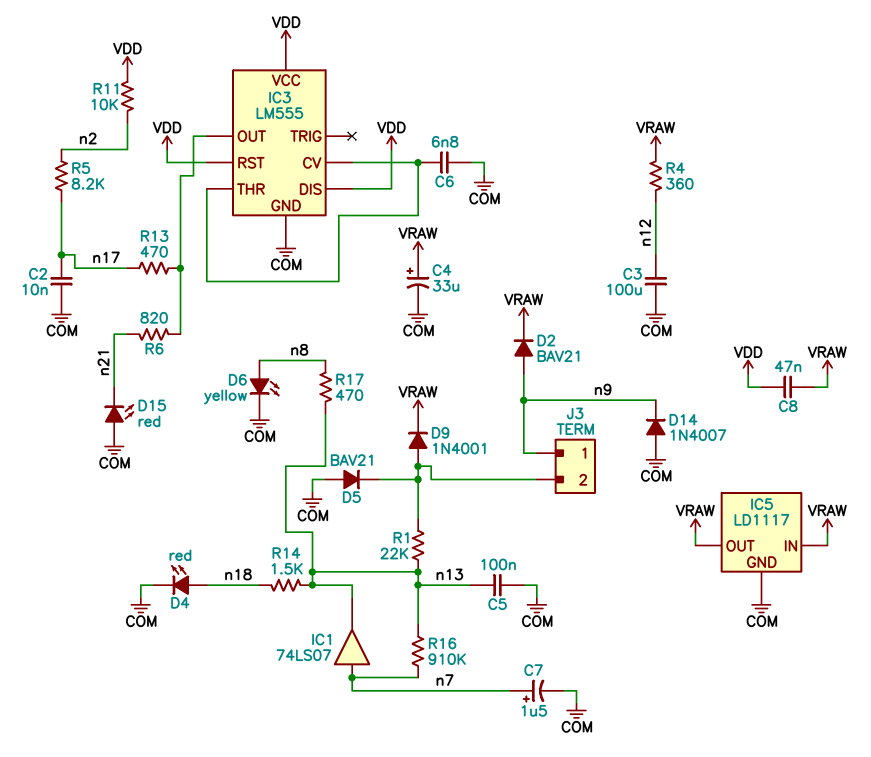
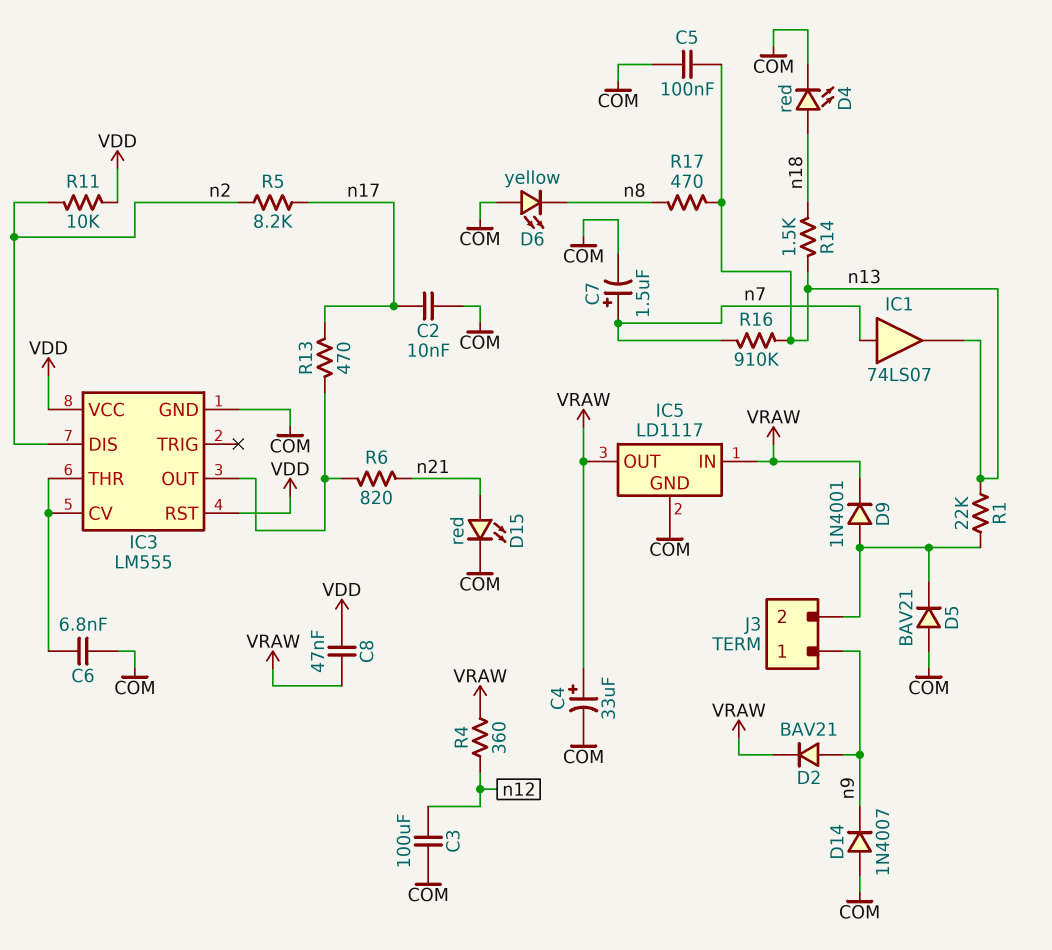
D6: LED yellow (A n8, K COM) -> LED yellow (A COM, K n8)
D15: LED red (A COM, K n21) -> LED red (A n21, K COM)
IC3 pin DIS: VDD -> n2

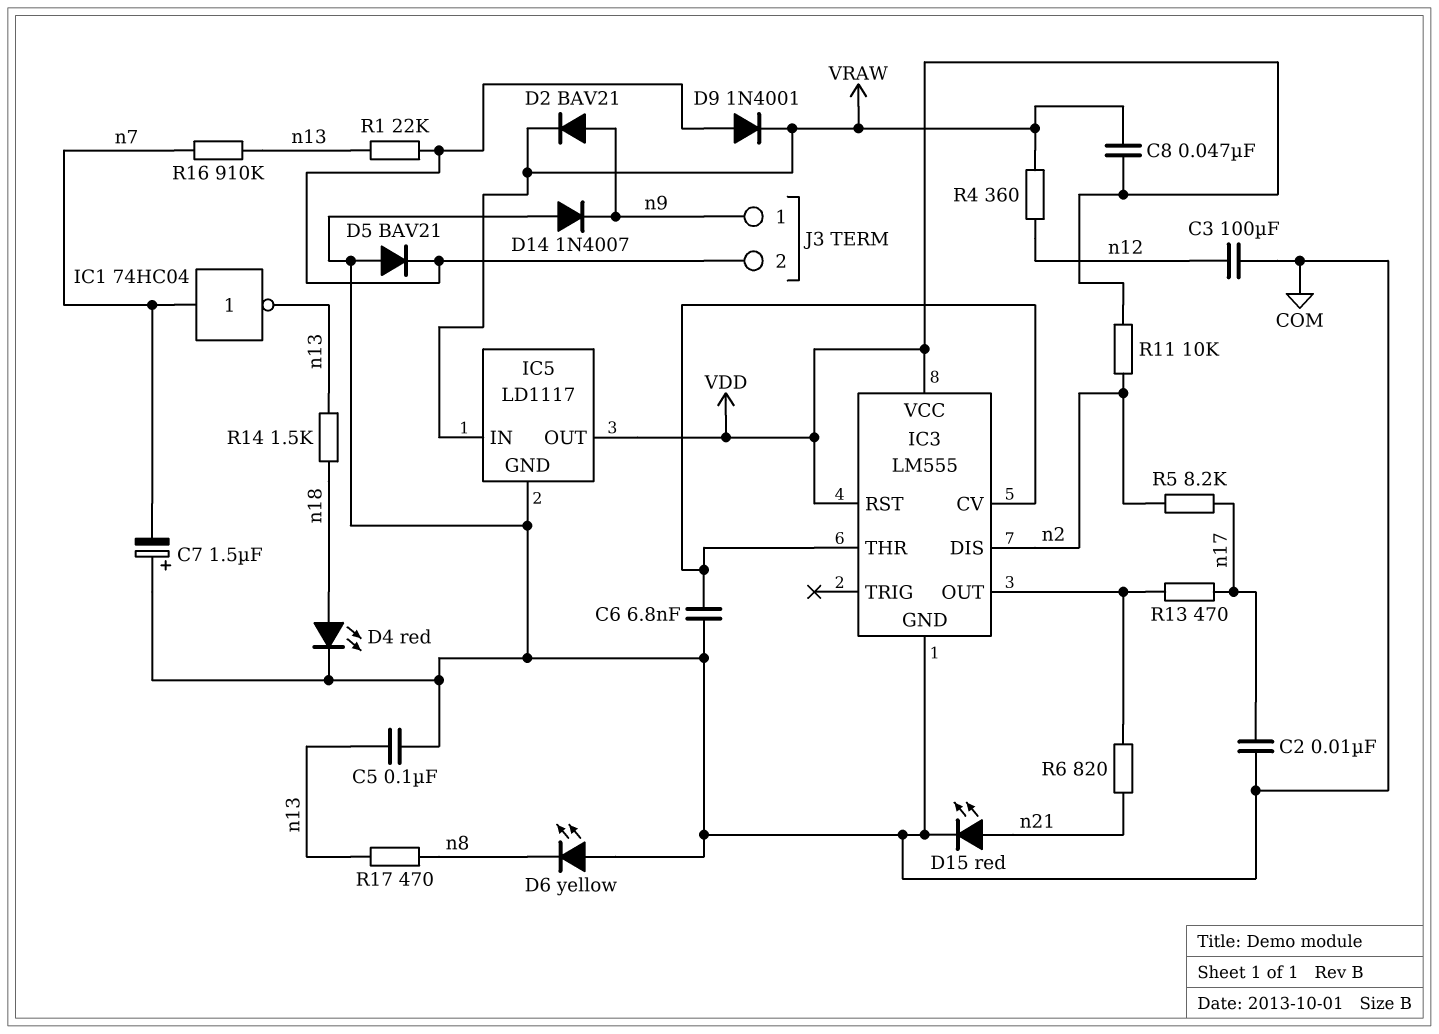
C4: 33uF (plus VRAW, minus COM) -> none
C7: 1.5uF (plus n7, minus COM) -> 1.5uF (plus COM, minus n7)
IC1: buffer 74LS07 (in n7, out n13) -> NOT 74HC04 (in n7, out n13)
IC5 pin OUT: VRAW -> VDD

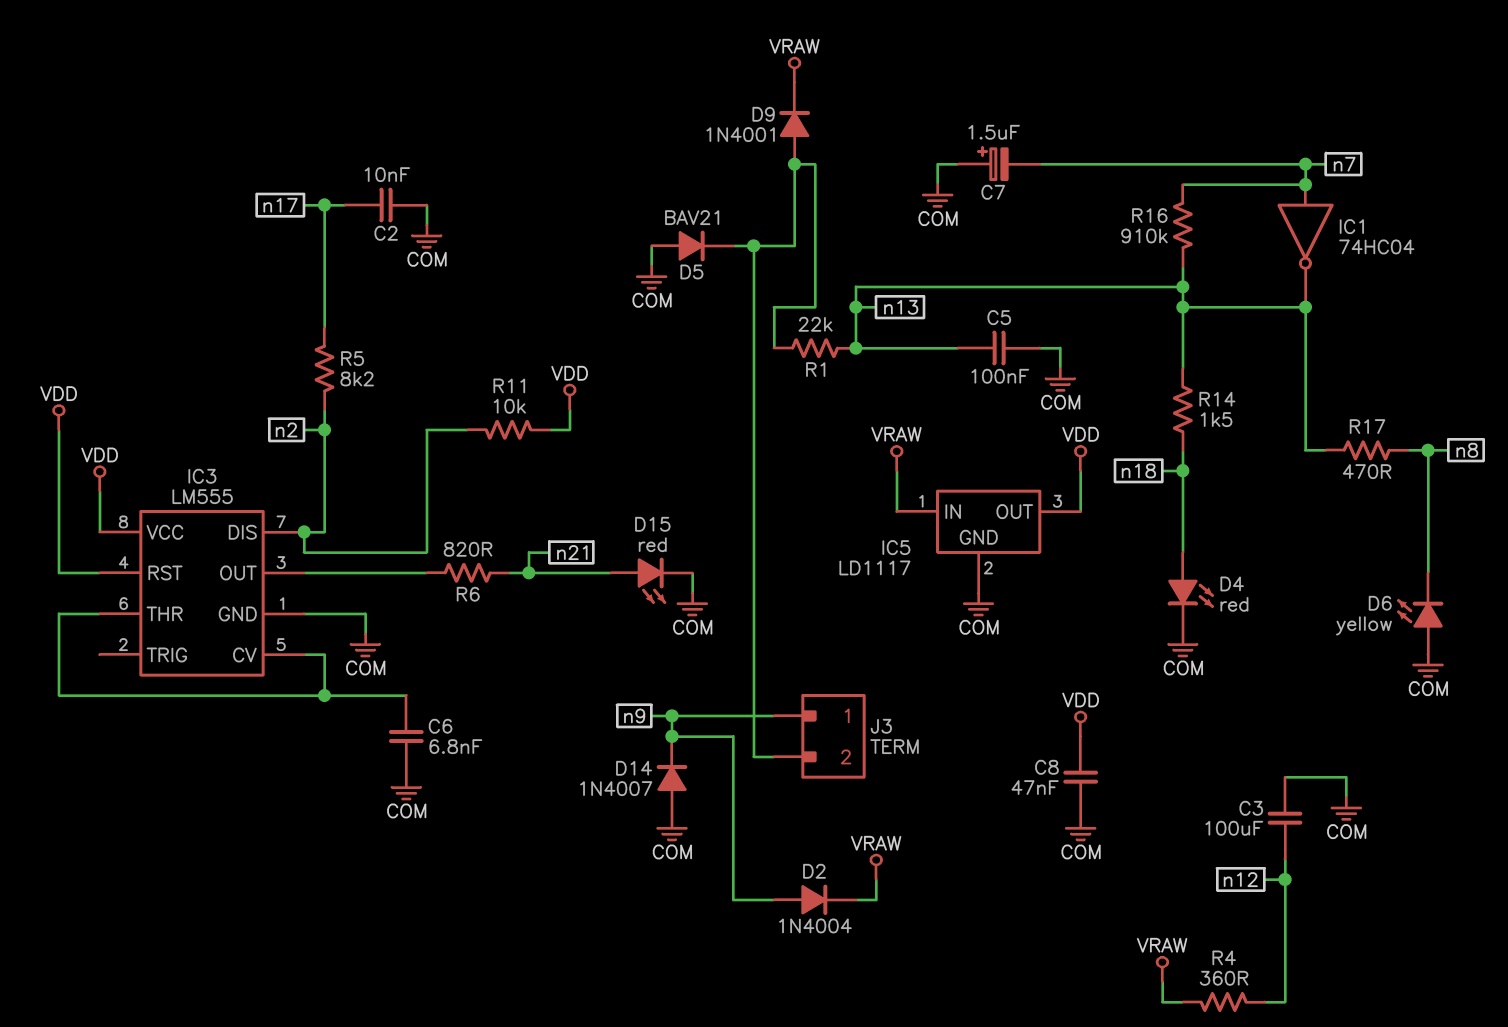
C8: 47nF (VDD, VRAW) -> 47nF (COM, VDD)
D2: diode BAV21 (A n9, K VRAW) -> diode 1N4004 (A n9, K VRAW)
R13: 470 (IC3/OUT, n17) -> none

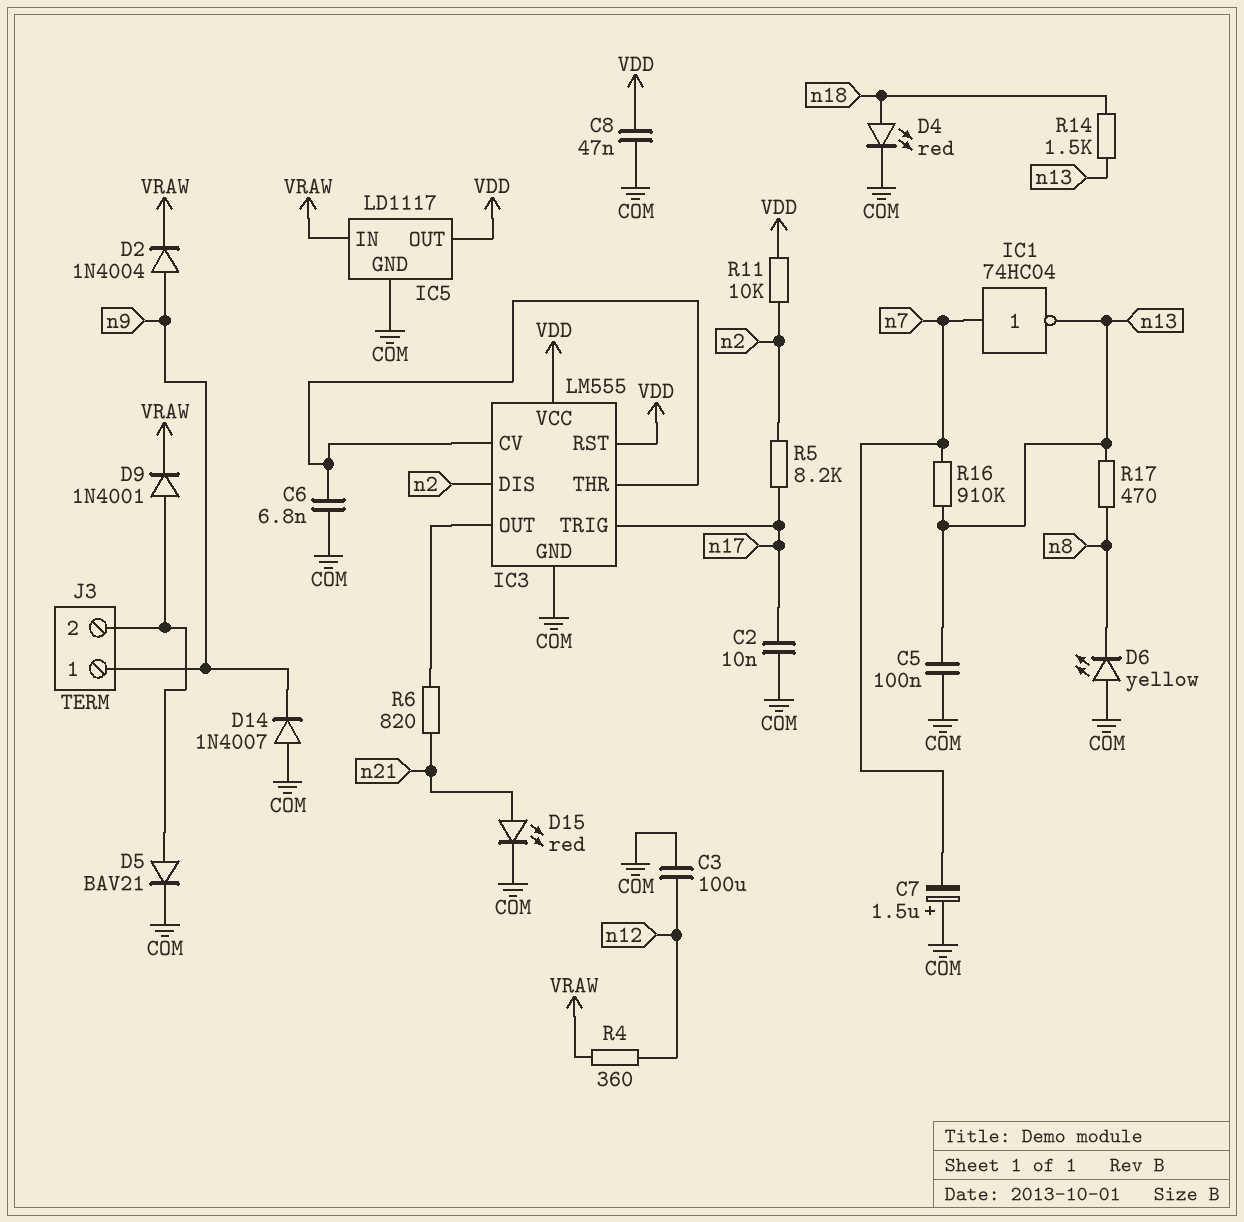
D5: diode BAV21 (A COM, K J3/2) -> diode BAV21 (A J3/2, K COM)
IC3 pin TRIG: none -> n17
R1: 22k (J3/2, n13) -> none

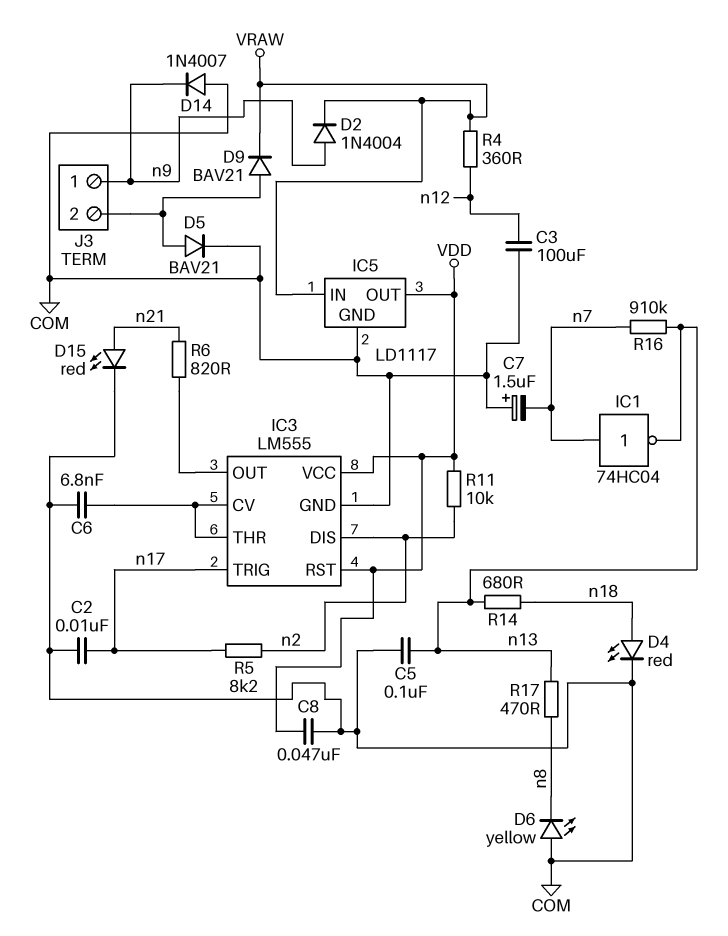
D9: diode 1N4001 (A J3/2, K VRAW) -> diode BAV21 (A J3/2, K VRAW)
R14: 1.5k (n13, n18) -> 680 (n13, n18)

